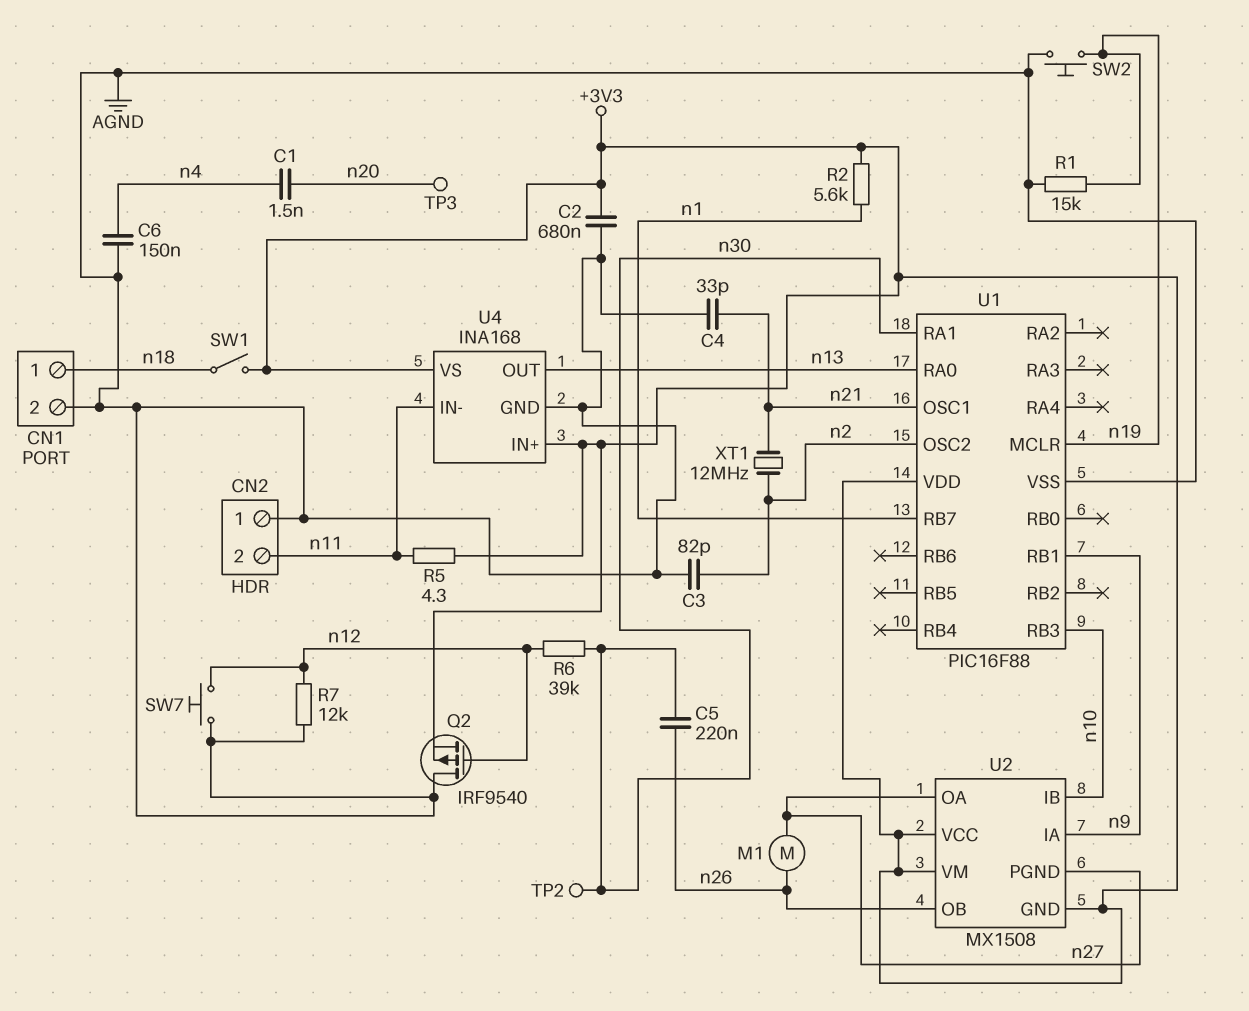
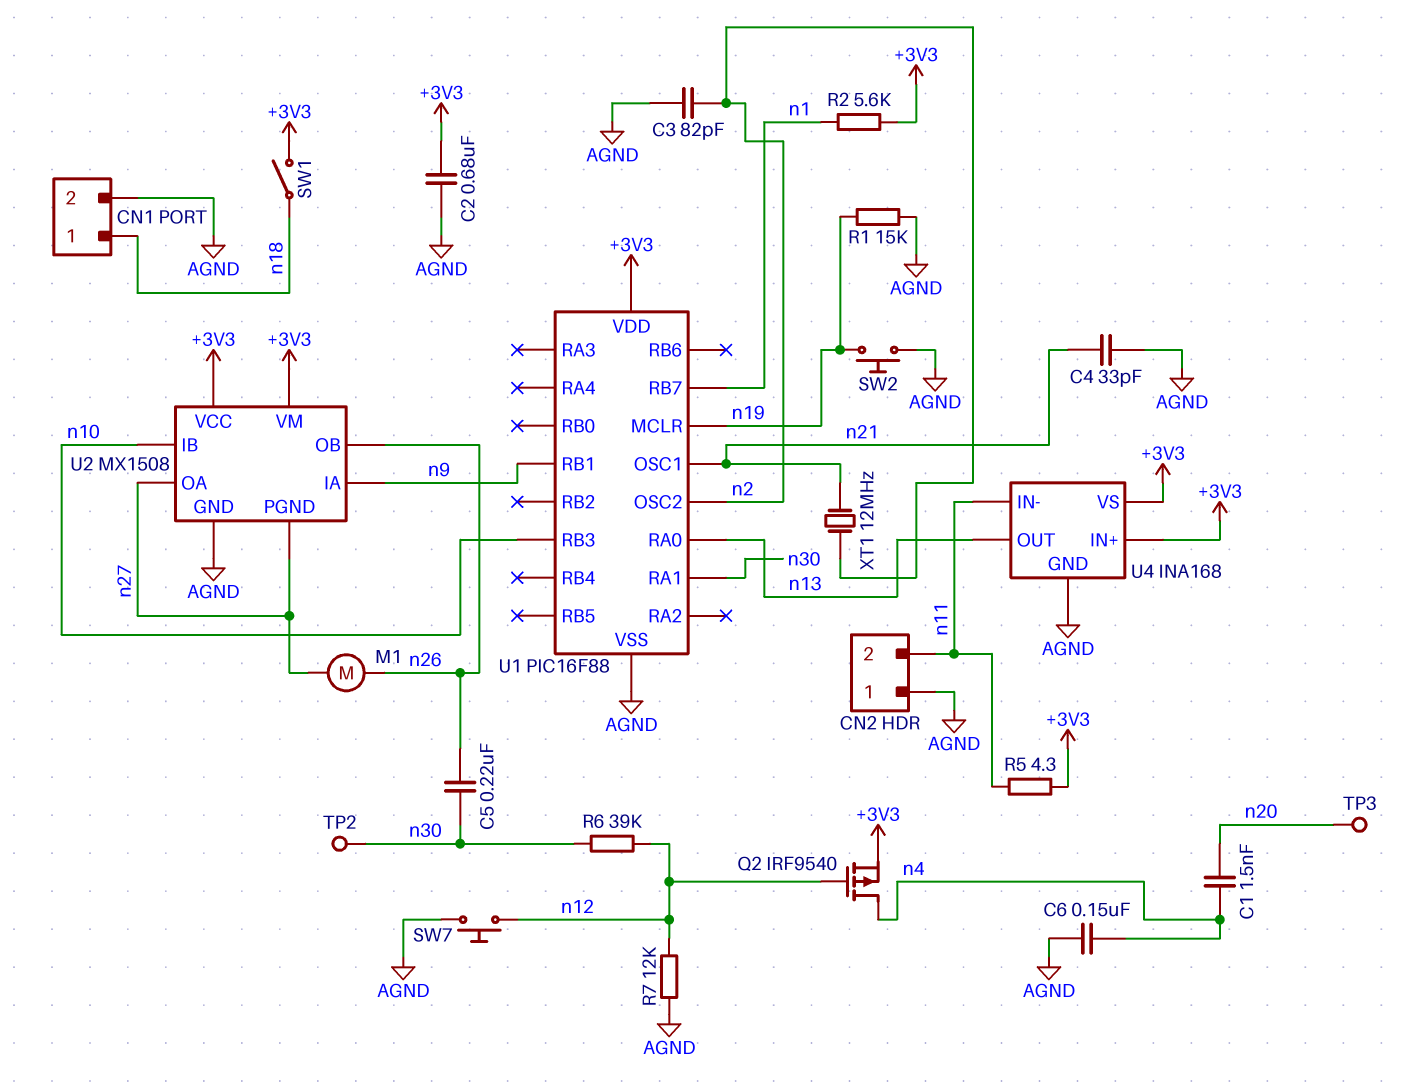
Q2: PMOS IRF9540 (G n12, D AGND, S +3V3) -> PMOS IRF9540 (G n12, D n4, S +3V3)
U2 pin GND: +3V3 -> AGND

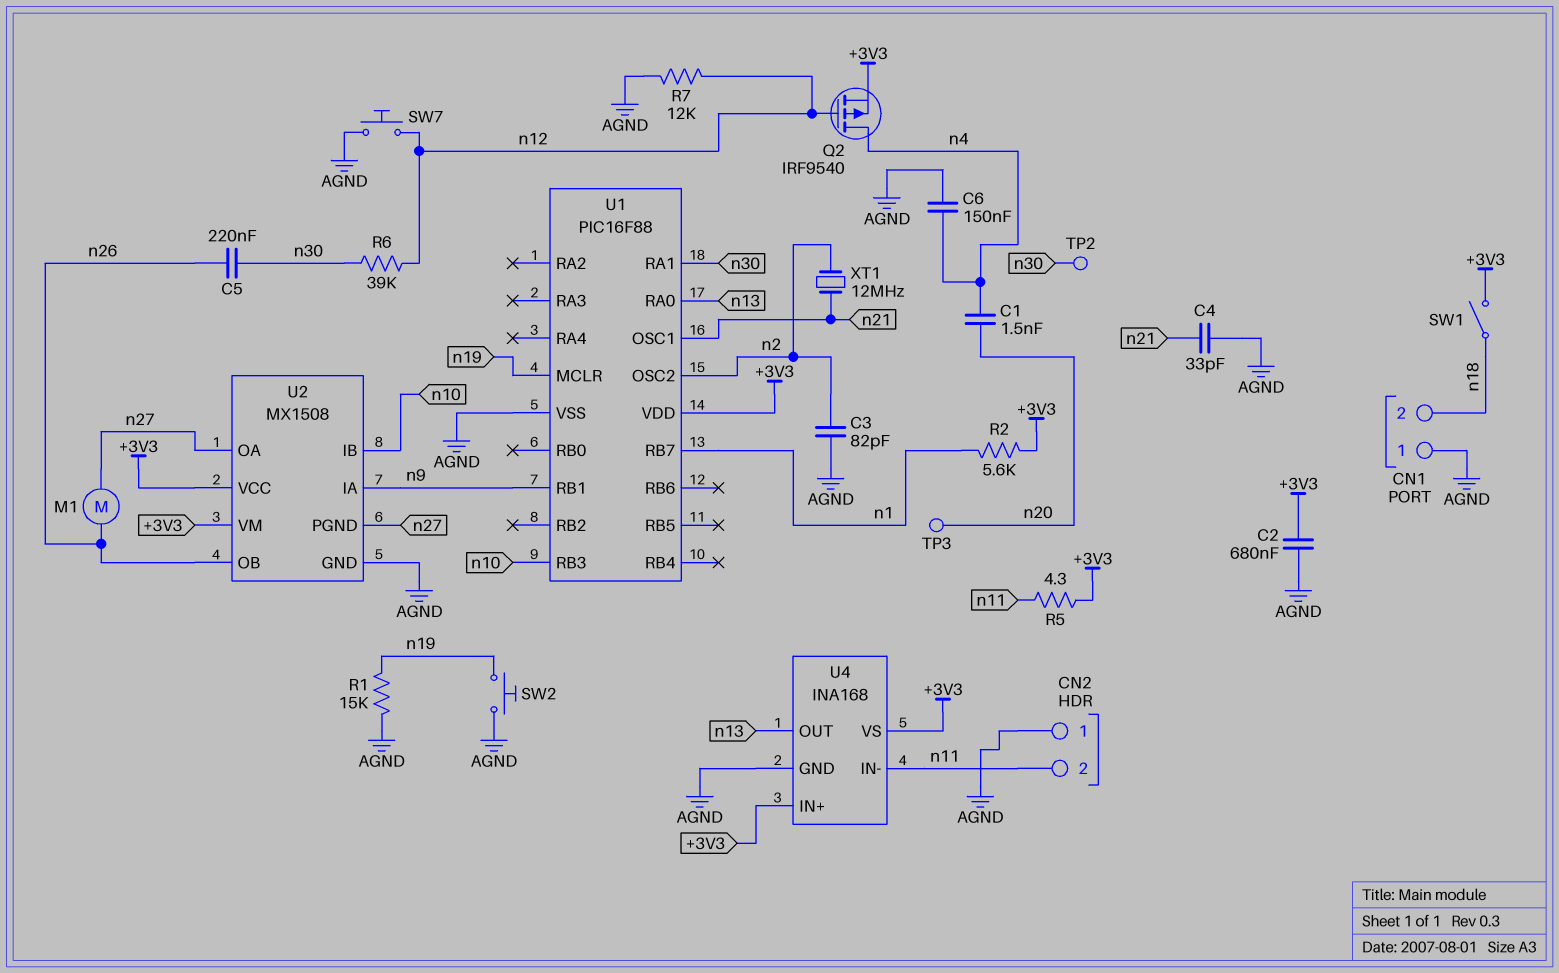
CN1 pin 1: n18 -> AGND
CN1 pin 2: AGND -> n18

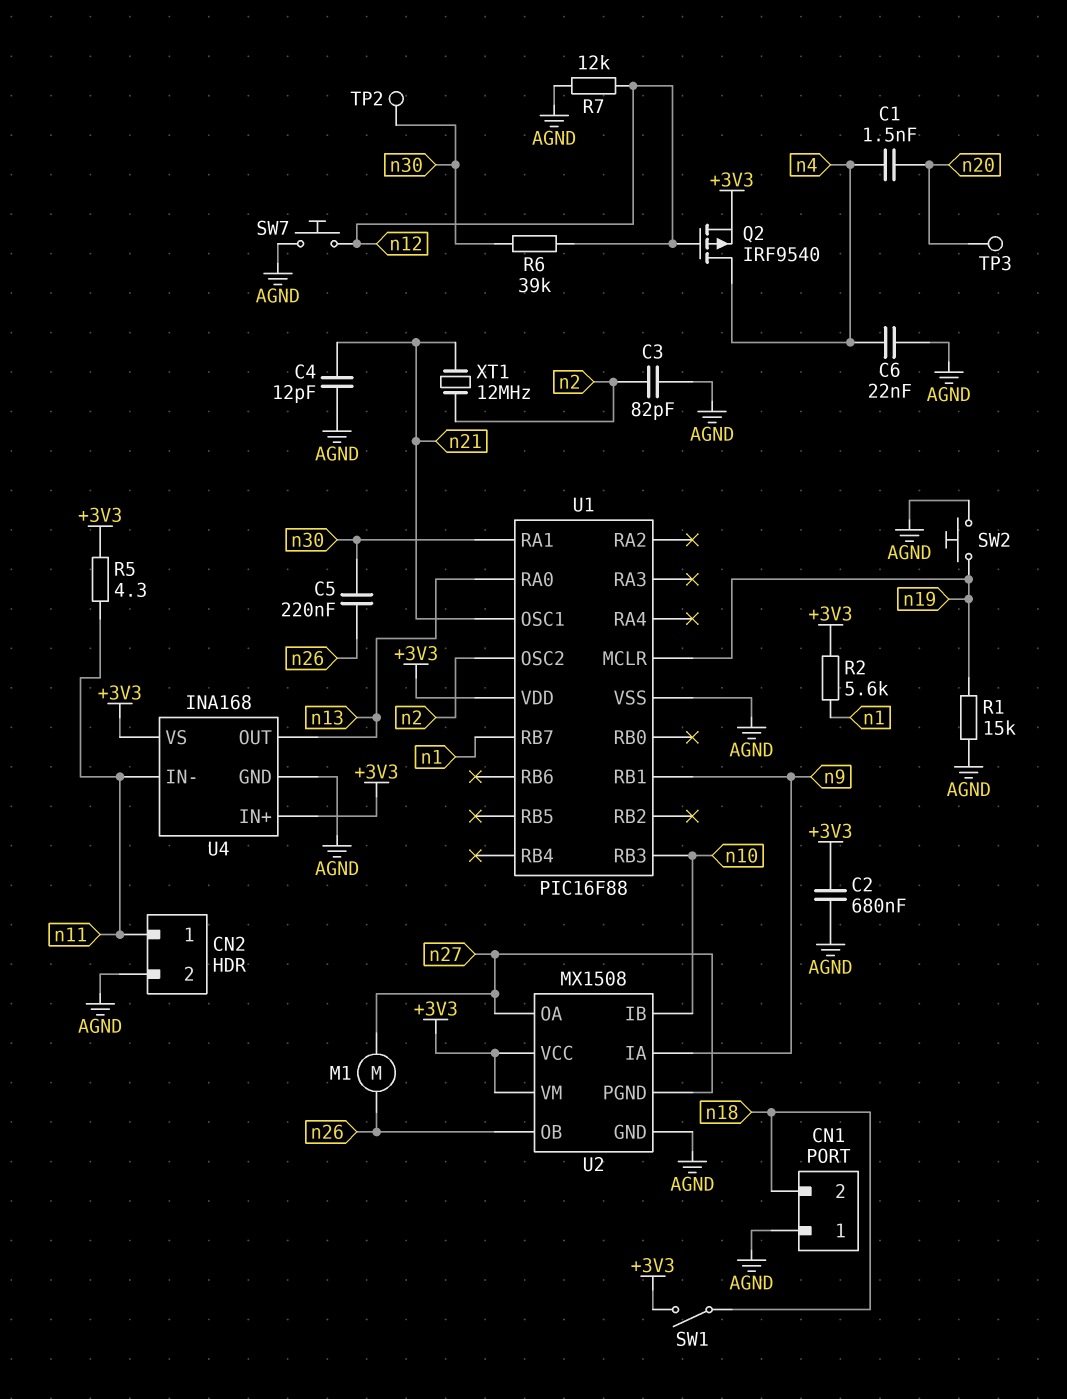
C4: 33pF (AGND, n21) -> 12pF (AGND, n21)
C6: 150nF (AGND, n4) -> 22nF (AGND, n4)
CN2 pin 1: AGND -> n11
CN2 pin 2: n11 -> AGND

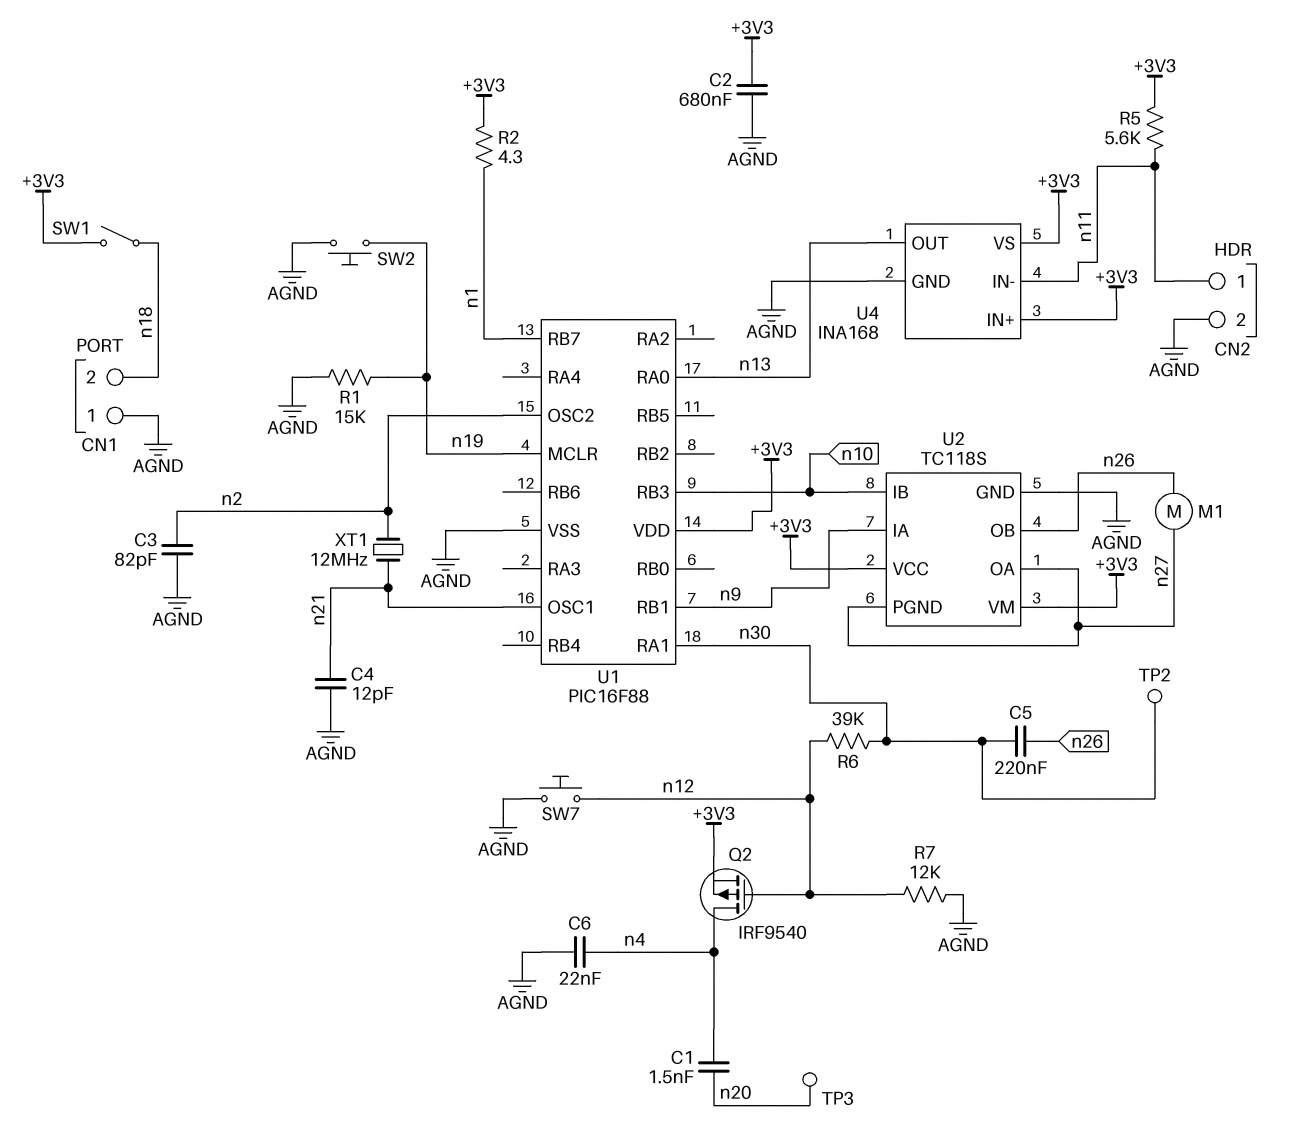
R2: 5.6k (+3V3, n1) -> 4.3 (+3V3, n1)
R5: 4.3 (+3V3, n11) -> 5.6k (+3V3, n11)
U2: MX1508 -> TC118S

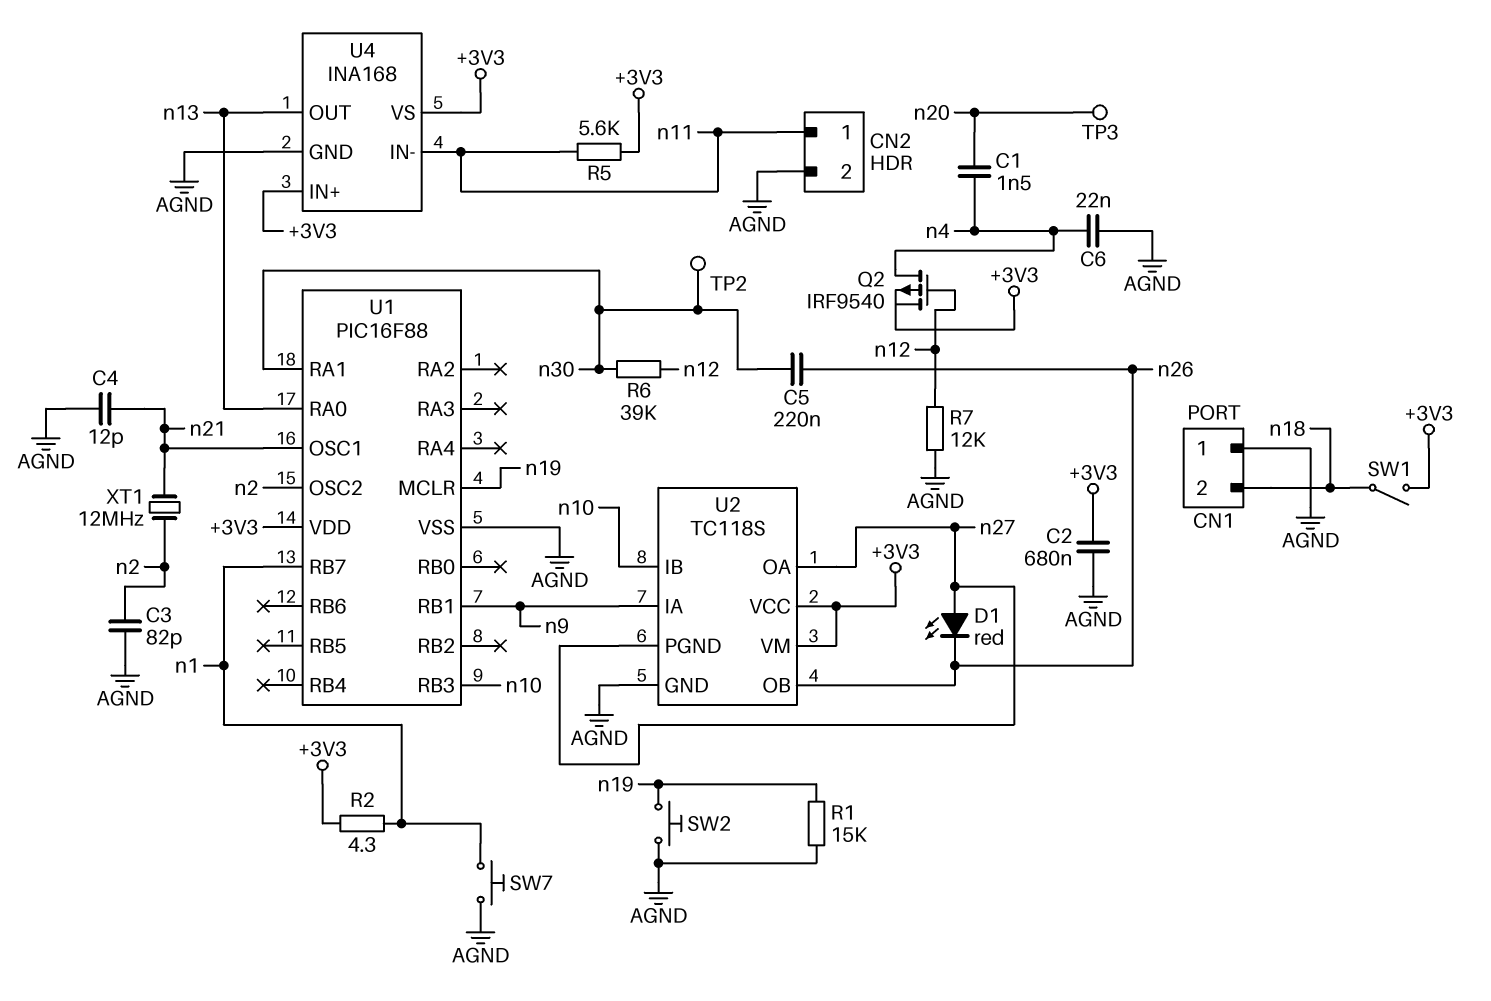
D1: none -> LED red (A n27, K n26)
M1: motor (n26, n27) -> none
SW7: button (AGND, n12) -> button (AGND, n1)

